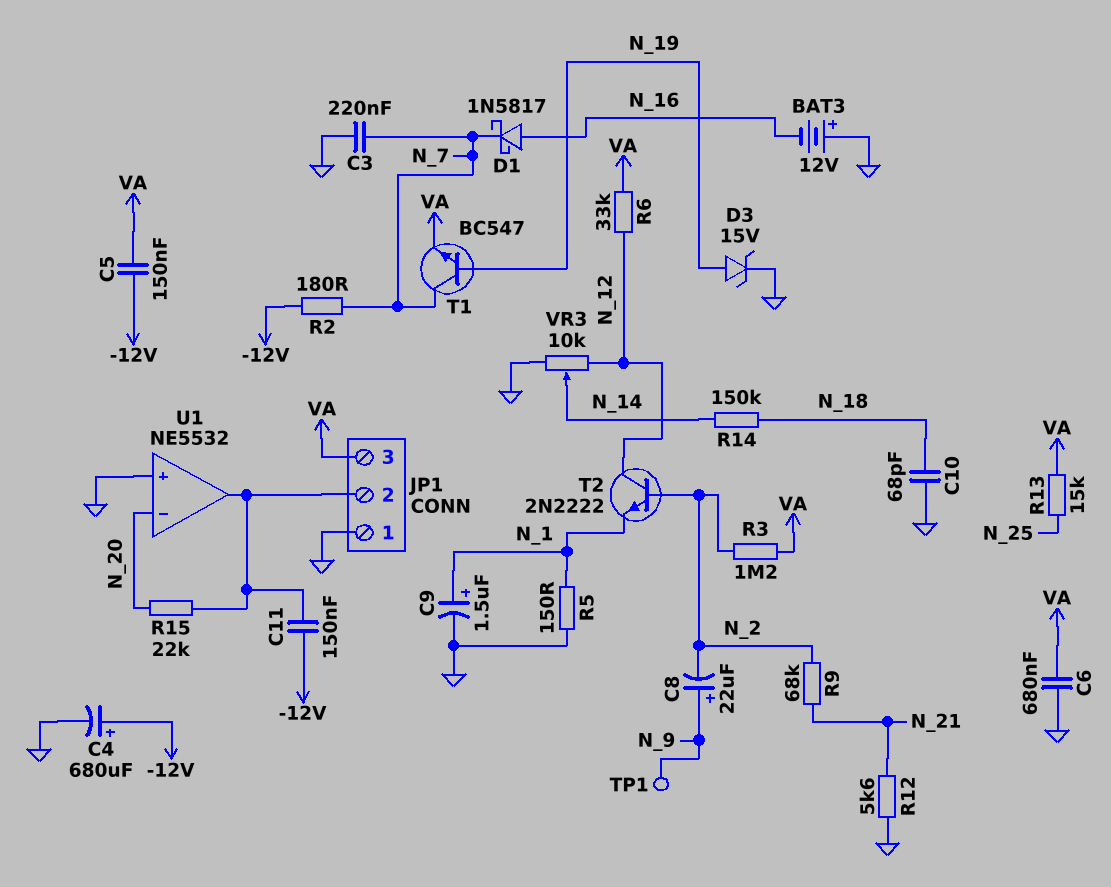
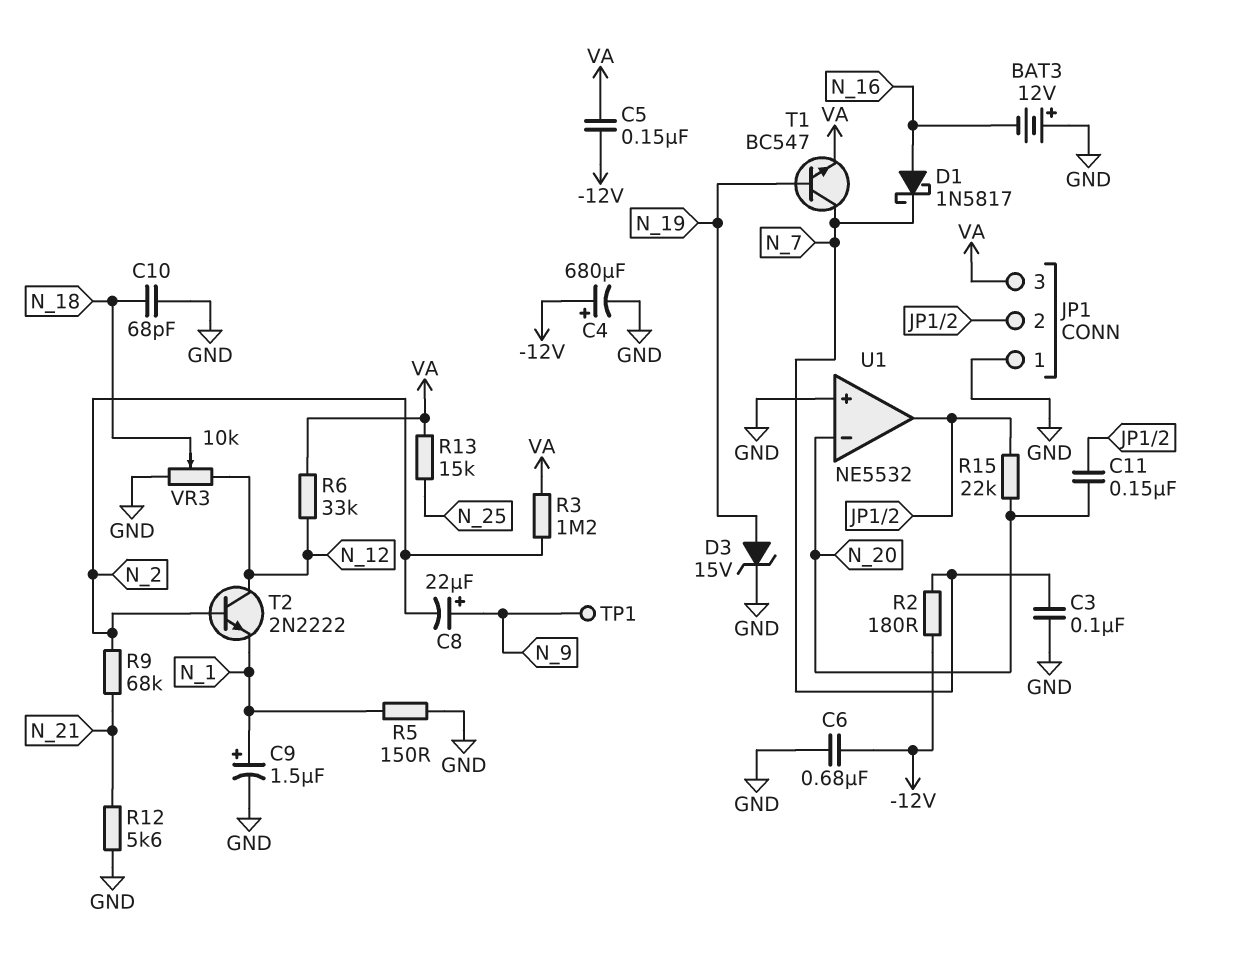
C3: 220nF (GND, N_7) -> 100nF (GND, N_7)
C6: 680nF (GND, VA) -> 680nF (-12V, GND)
C11: 150nF (-12V, JP1/2) -> 150nF (JP1/2, N_20)
R14: 150k (N_14, N_18) -> none
VR3: 10k (GND, N_12, wiper N_14) -> 10k (GND, N_12, wiper N_18)

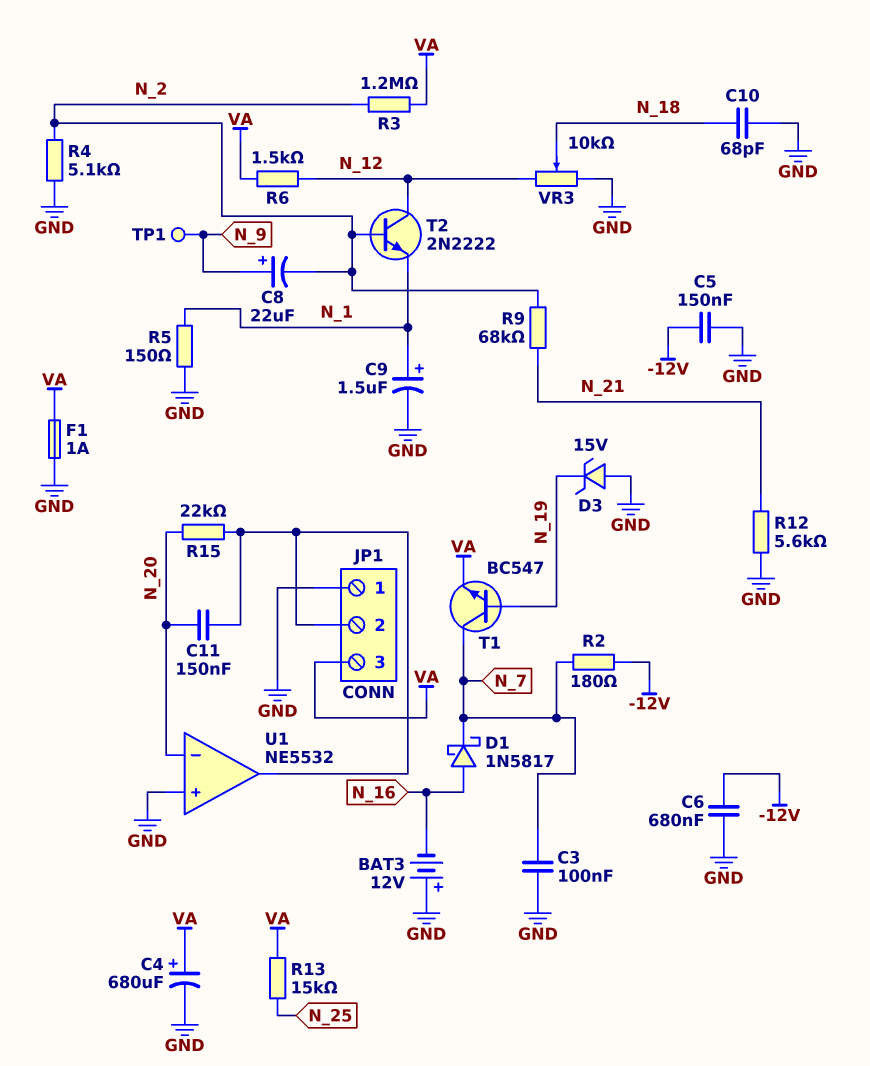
C4: 680uF (plus -12V, minus GND) -> 680uF (plus VA, minus GND)
C5: 150nF (-12V, VA) -> 150nF (-12V, GND)
D3: zener 15V (A N_19, K GND) -> zener 15V (A GND, K N_19)
F1: none -> 1A (GND, VA)
R4: none -> 5.1k (GND, N_2)
R6: 33k (N_12, VA) -> 1.5k (N_12, VA)

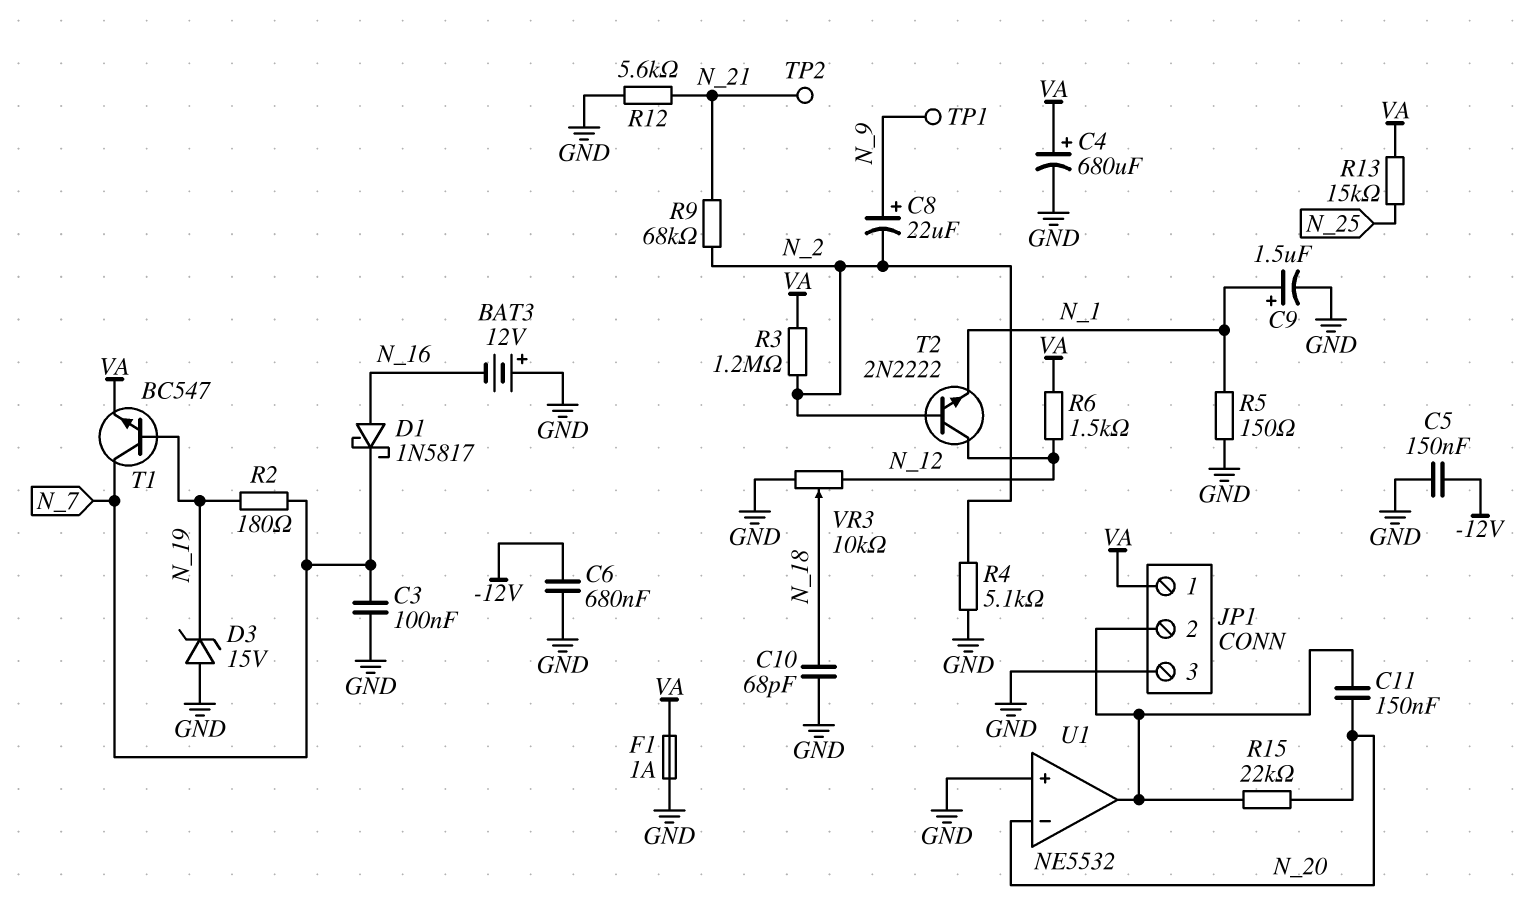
JP1 pin 1: GND -> VA
JP1 pin 3: VA -> GND
R2: 180 (-12V, N_7) -> 180 (N_7, N_19)
TP2: none -> test point (N_21)

